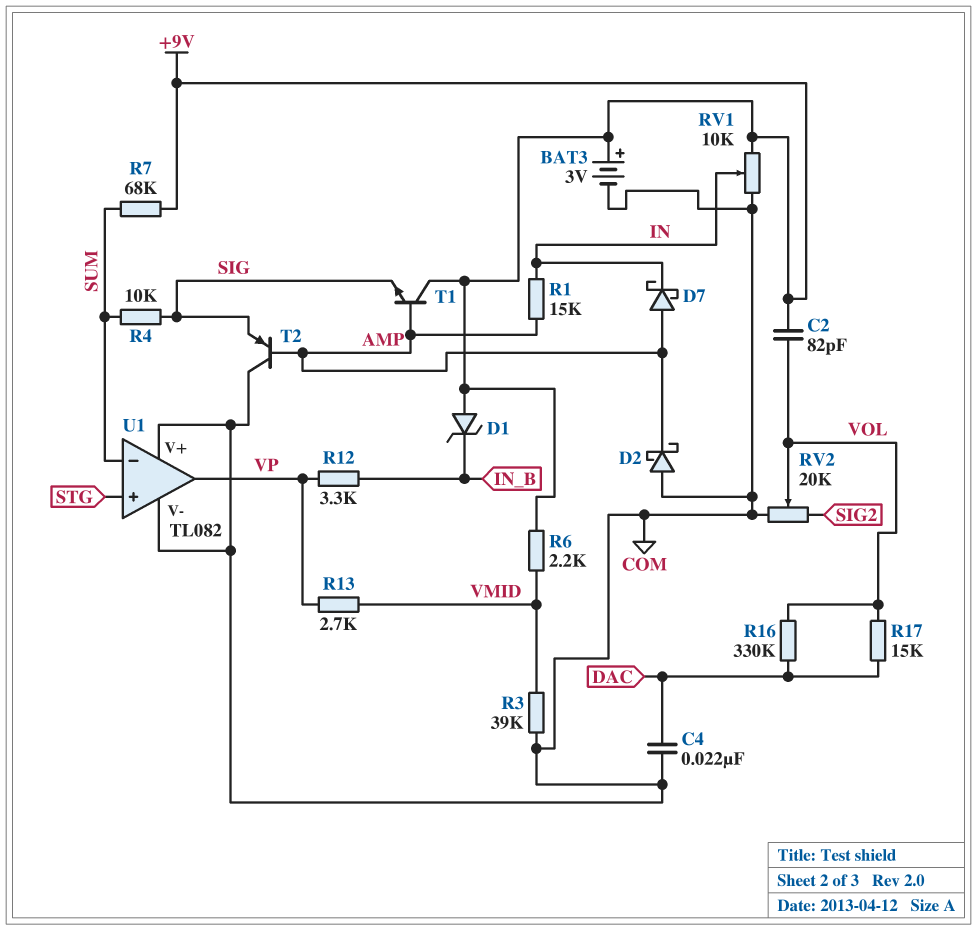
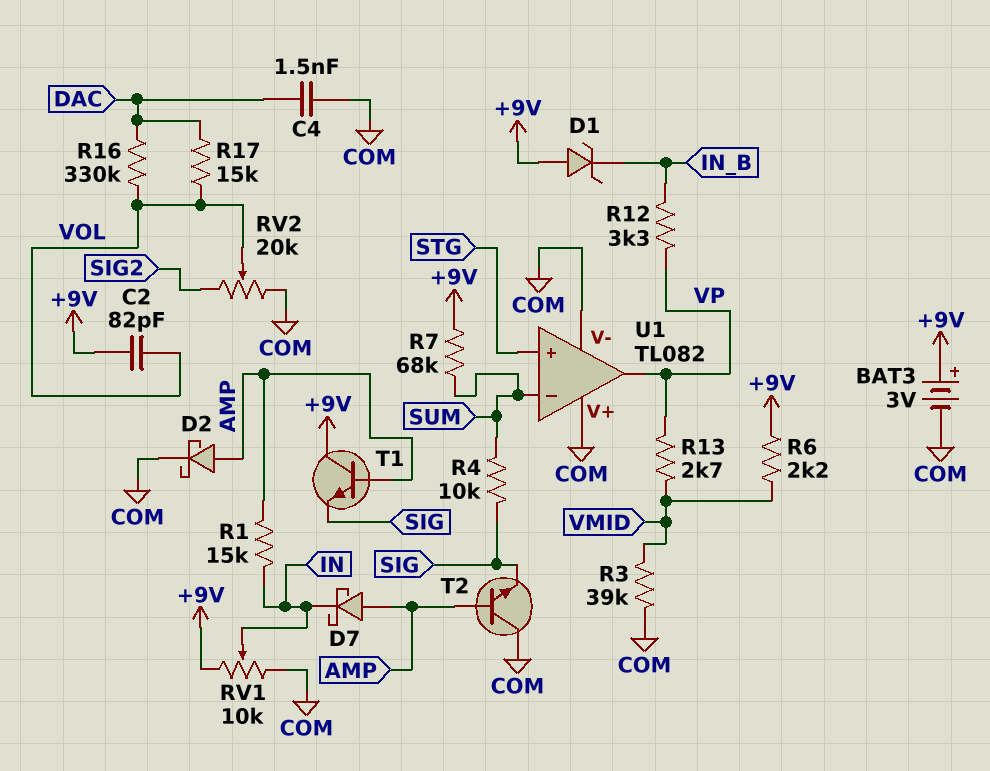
C4: 22nF (COM, DAC) -> 1.5nF (COM, DAC)
D2: schottky (A COM, K AMP) -> schottky (A AMP, K COM)
T2: PNP (B AMP, C COM, E SIG) -> NPN (B AMP, C COM, E SIG)

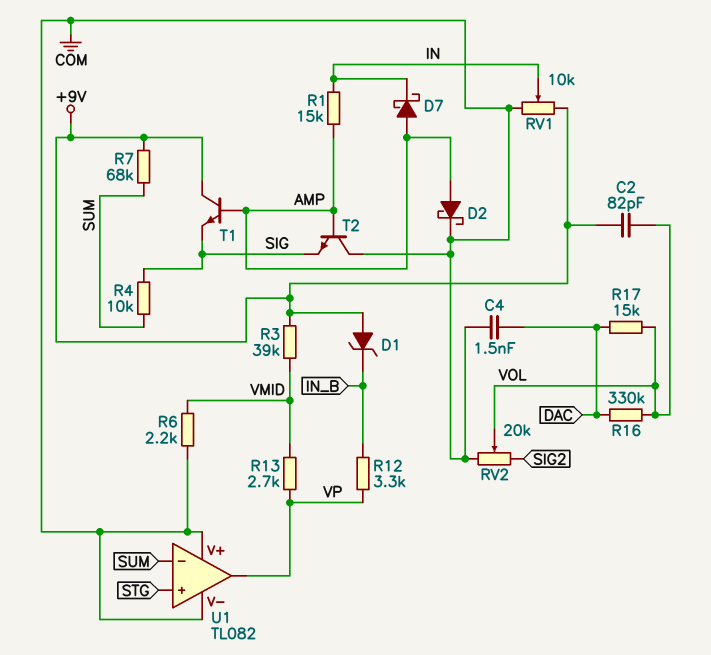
BAT3: 3V (plus +9V, minus COM) -> none
R3: 39k (COM, VMID) -> 39k (+9V, VMID)
R6: 2.2k (+9V, VMID) -> 2.2k (COM, VMID)

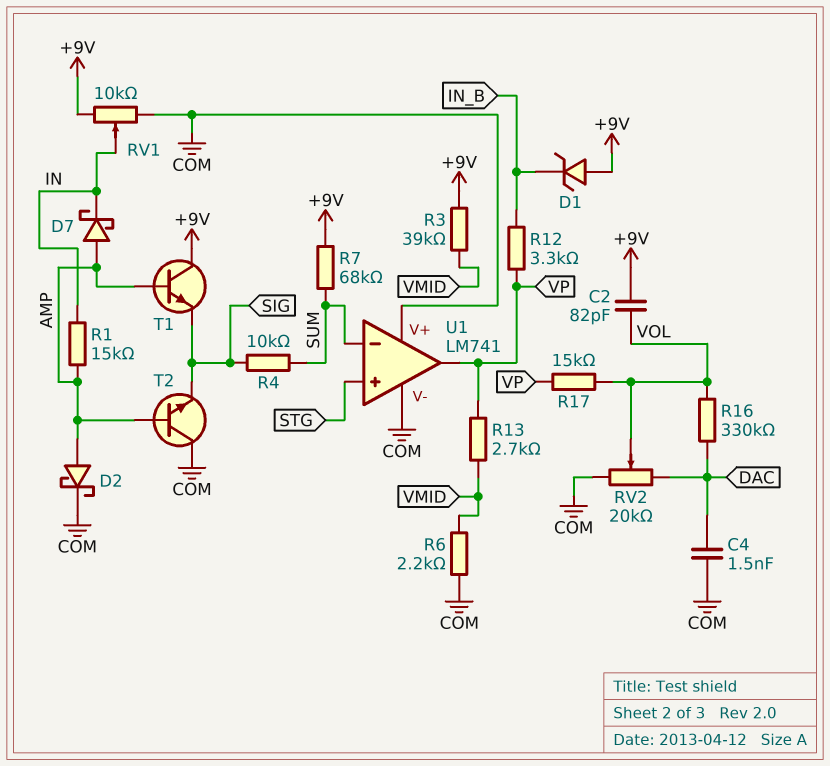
R17: 15k (DAC, VOL) -> 15k (VOL, VP)
RV2: 20k (COM, SIG2, wiper VOL) -> 20k (COM, DAC, wiper VOL)
U1: TL082 -> LM741

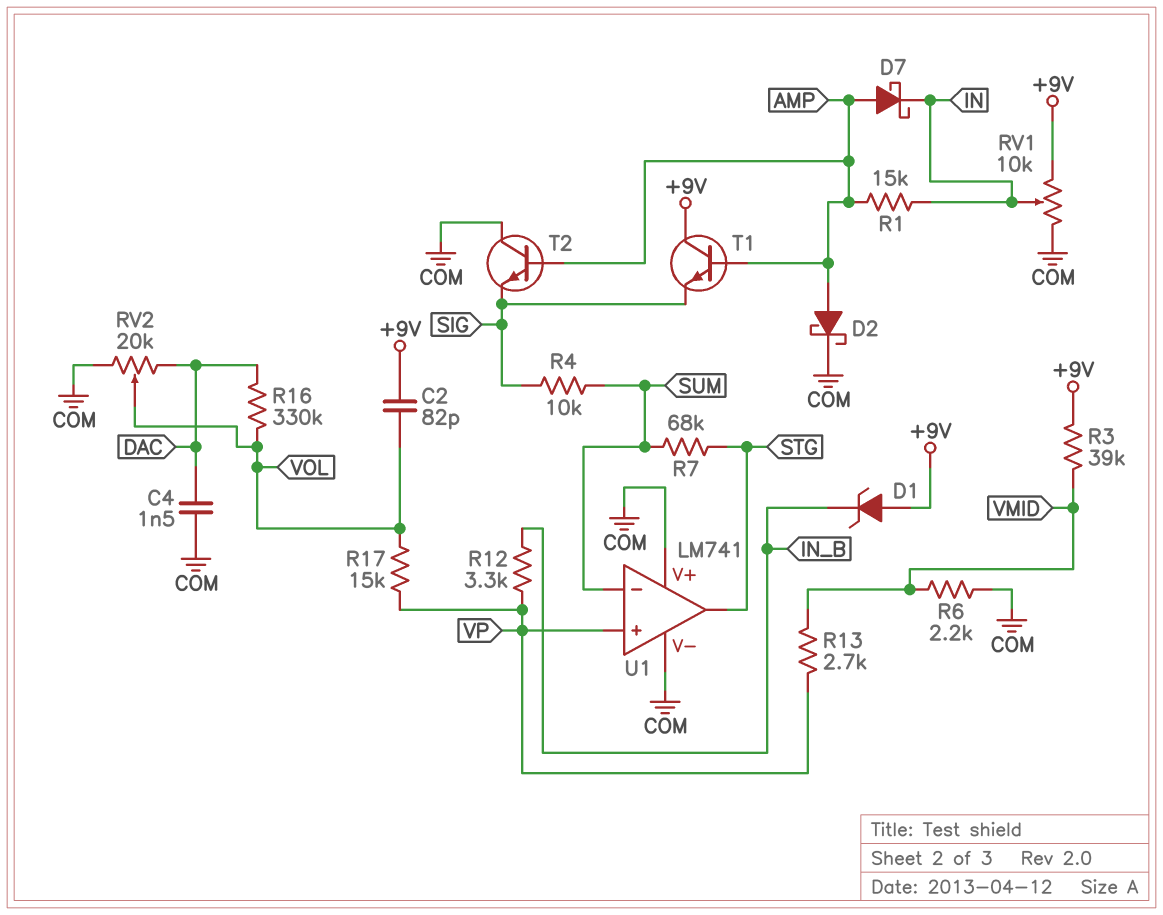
R7: 68k (+9V, SUM) -> 68k (STG, SUM)
U1 pin in+: STG -> VP
U1 pin out: VP -> STG

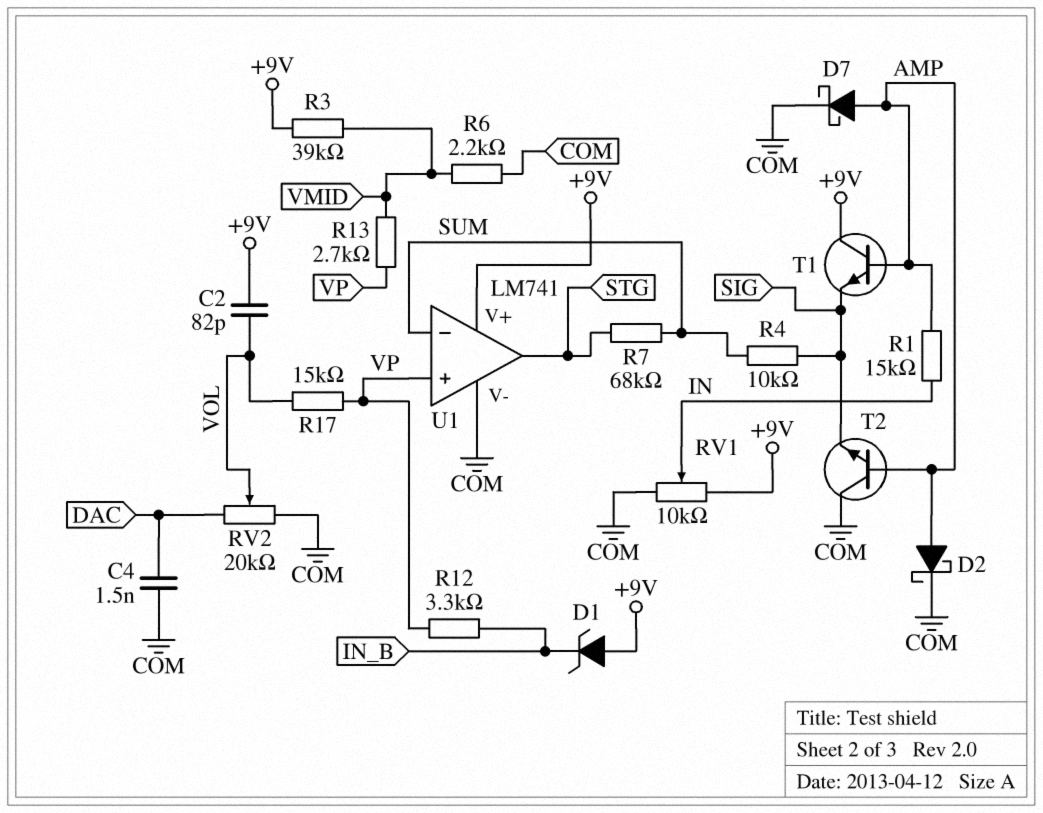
D7: schottky (A AMP, K IN) -> schottky (A AMP, K COM)
R16: 330k (DAC, VOL) -> none
U1 pin V+: COM -> +9V

